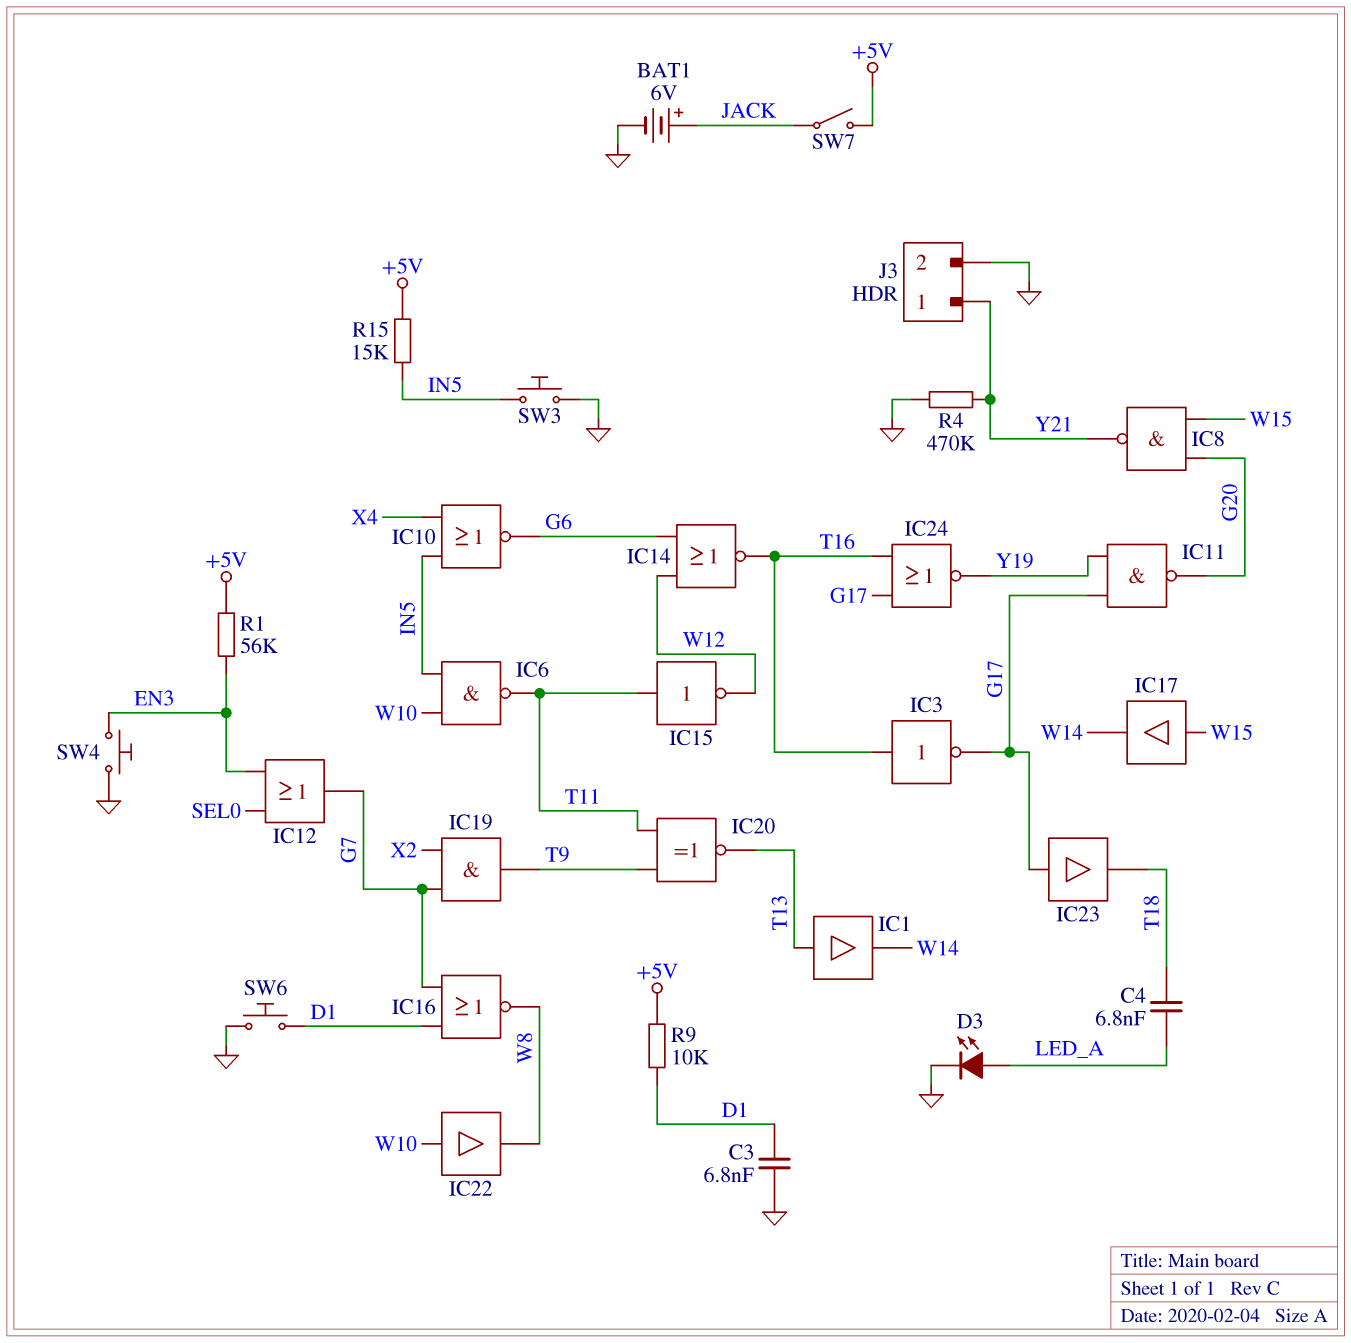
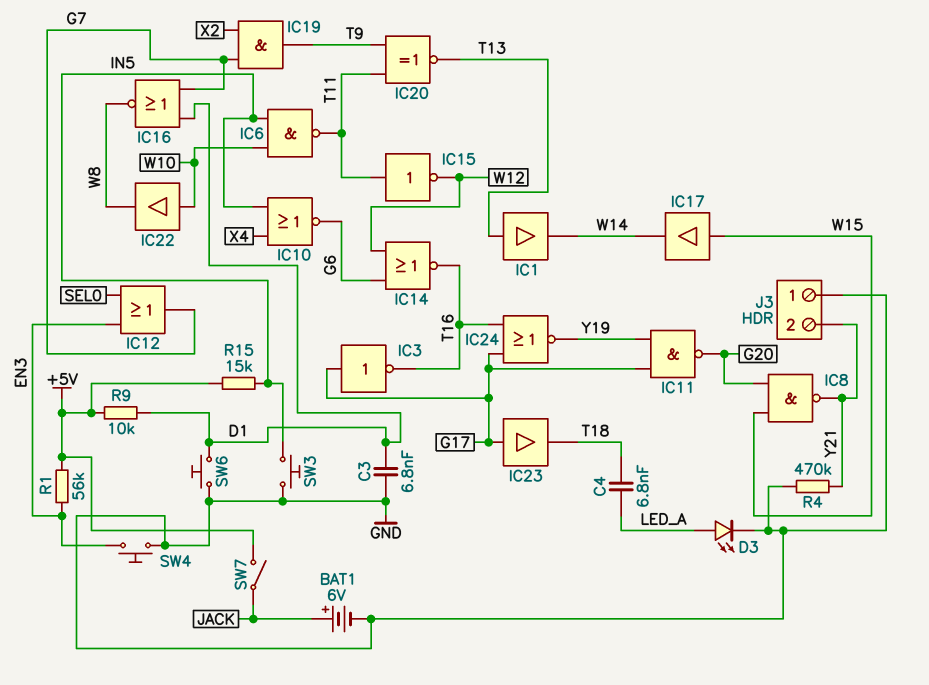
IC3: NOT (in T16, out G17) -> NOT (in G17, out T16)
J3 pin 1: Y21 -> GND
J3 pin 2: GND -> Y21

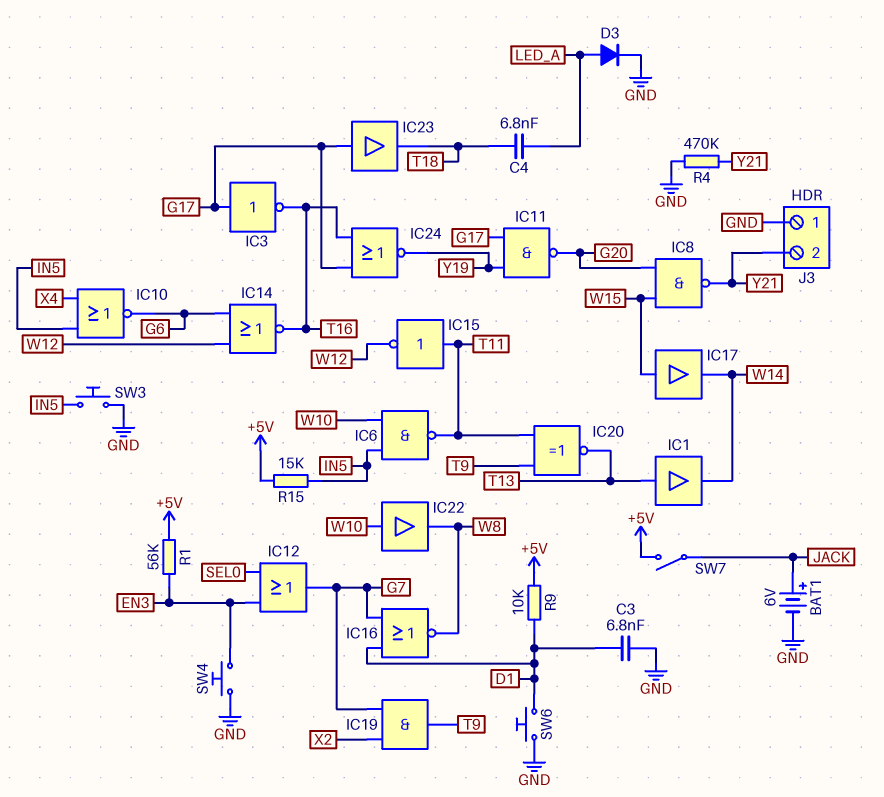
D3: LED (A LED_A, K GND) -> diode (A LED_A, K GND)

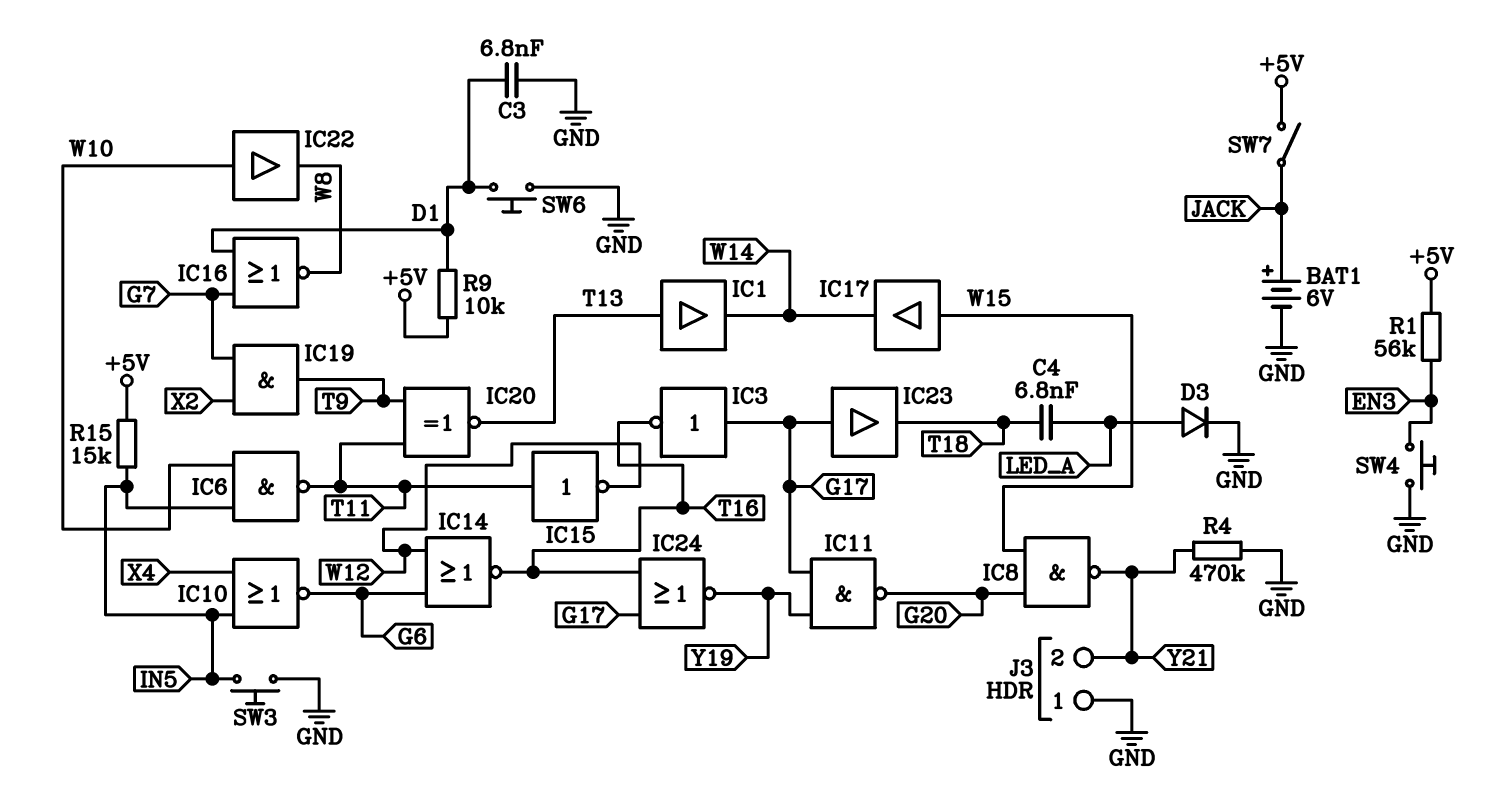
IC12: OR (in EN3, in SEL0, out G7) -> none

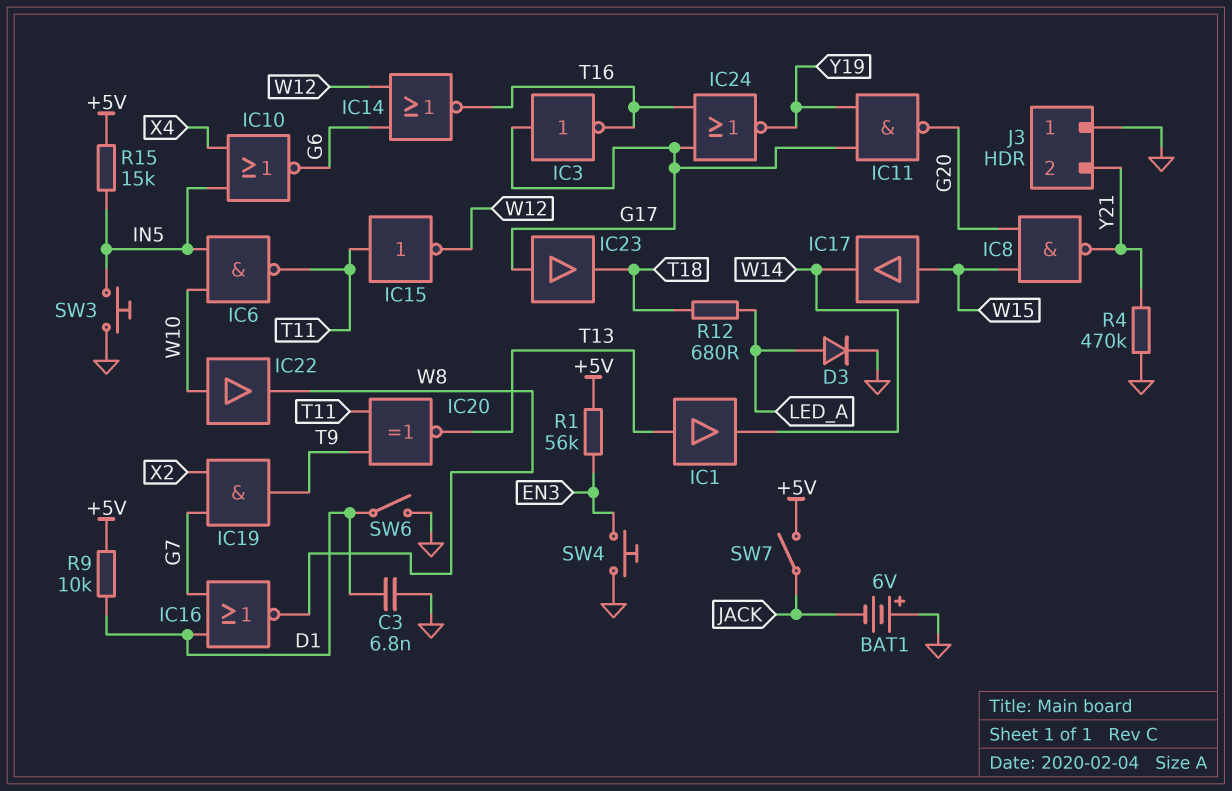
BAT1: 6V (plus JACK, minus GND) -> 6V (plus GND, minus JACK)
C4: 6.8nF (LED_A, T18) -> none
R12: none -> 680 (LED_A, T18)
SW6: button (D1, GND) -> switch (D1, GND)

